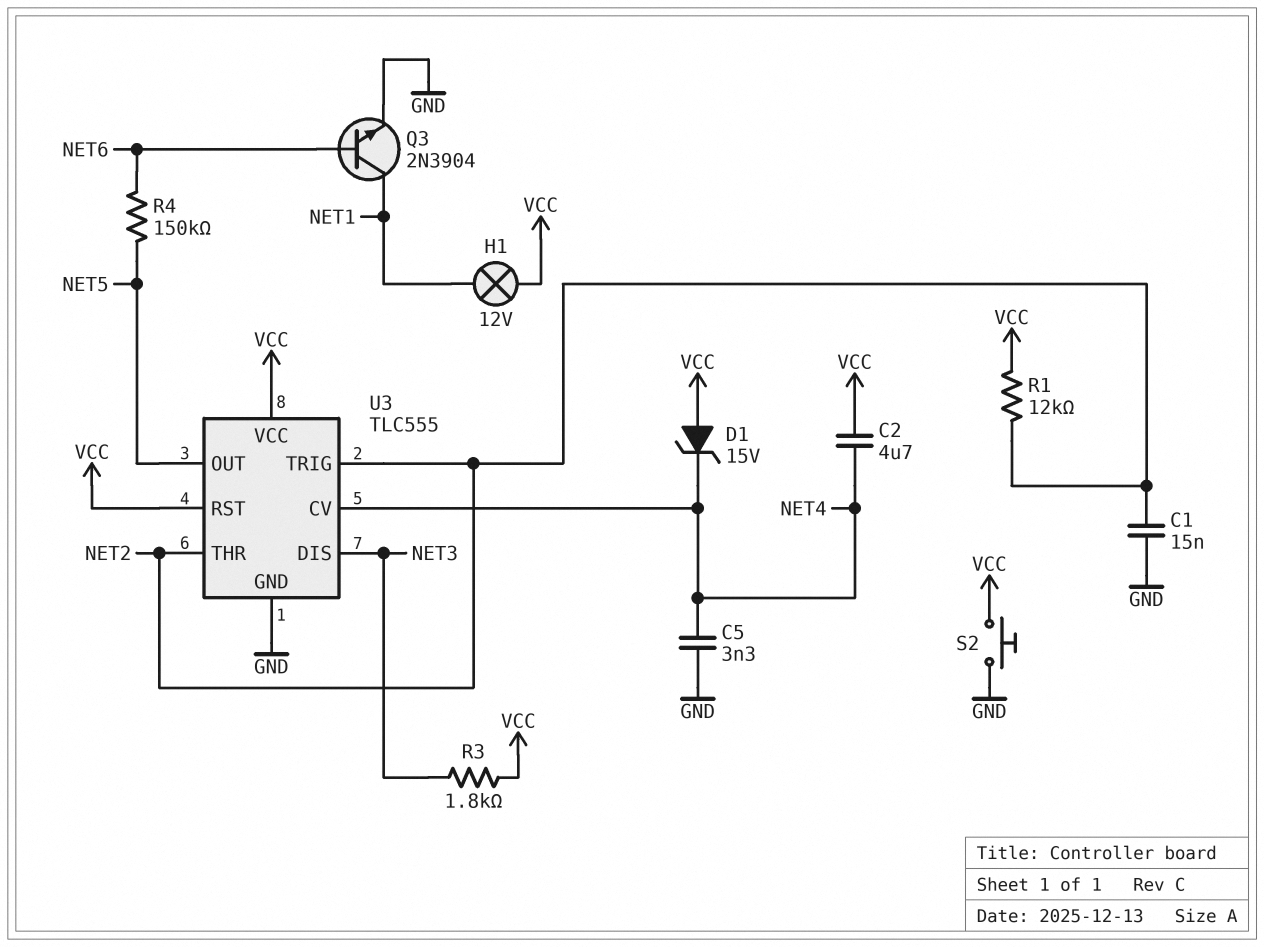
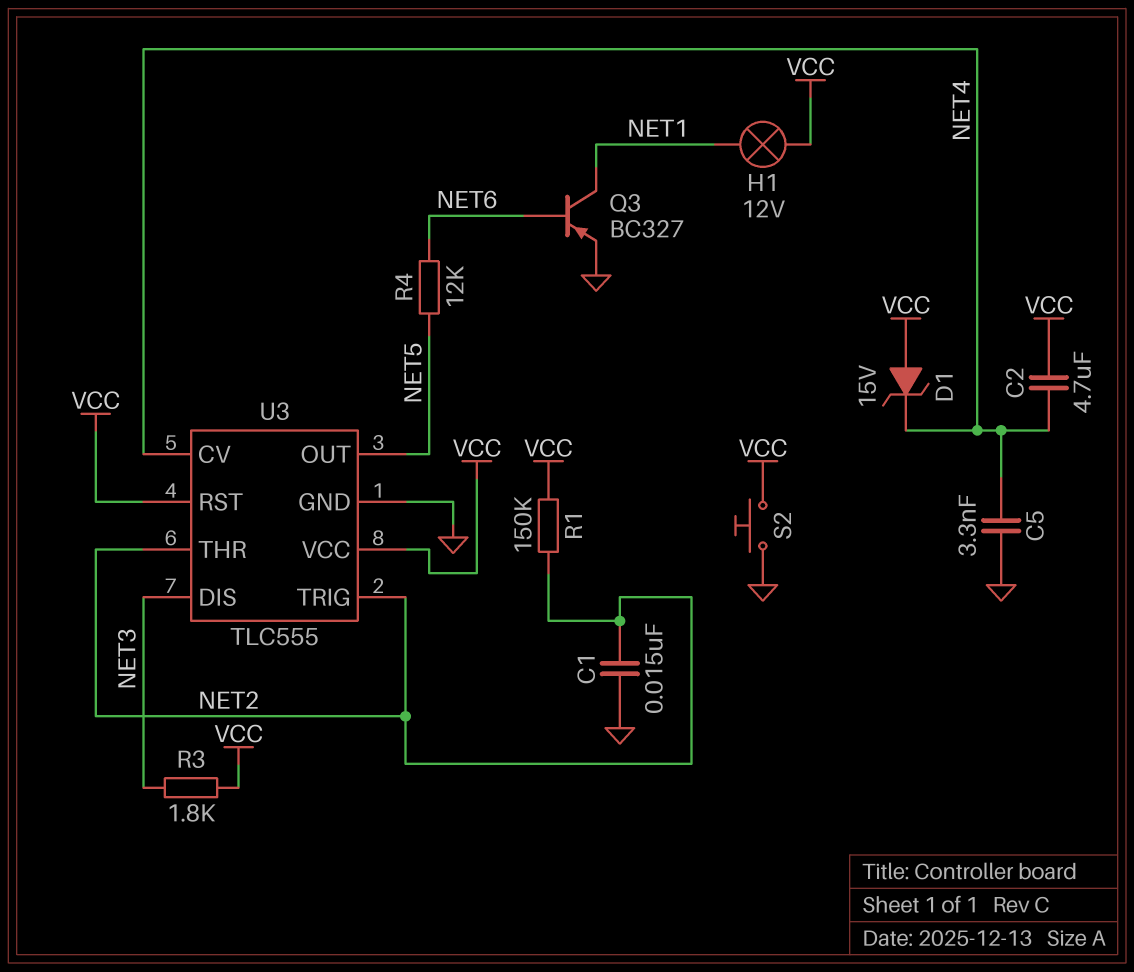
Q3: NPN 2N3904 (B NET6, C NET1, E GND) -> PNP BC327 (B NET6, C NET1, E GND)
R1: 12k (NET2, VCC) -> 150k (NET2, VCC)
R4: 150k (NET5, NET6) -> 12k (NET5, NET6)

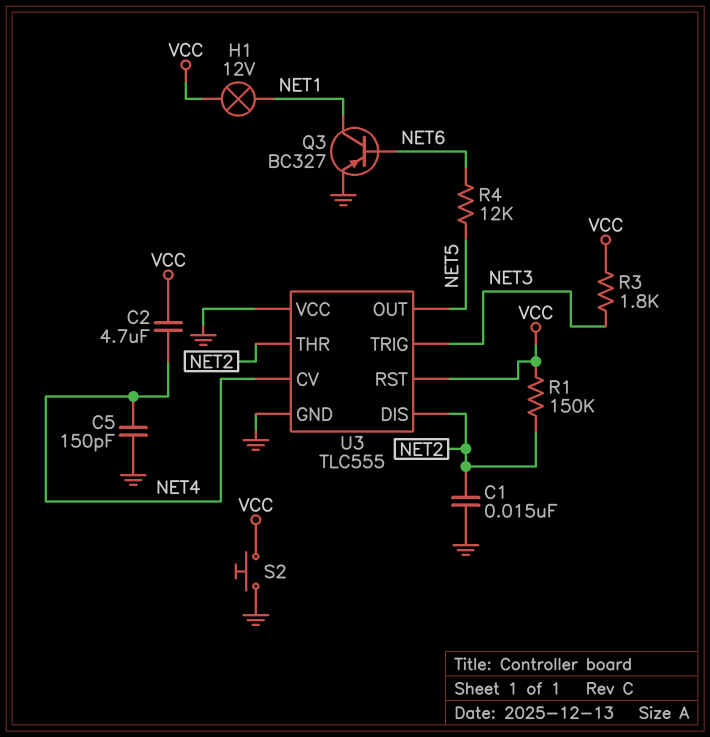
C5: 3.3nF (GND, NET4) -> 150pF (GND, NET4)
D1: zener 15V (A VCC, K NET4) -> none
U3 pin DIS: NET3 -> NET2
U3 pin TRIG: NET2 -> NET3
U3 pin VCC: VCC -> GND

